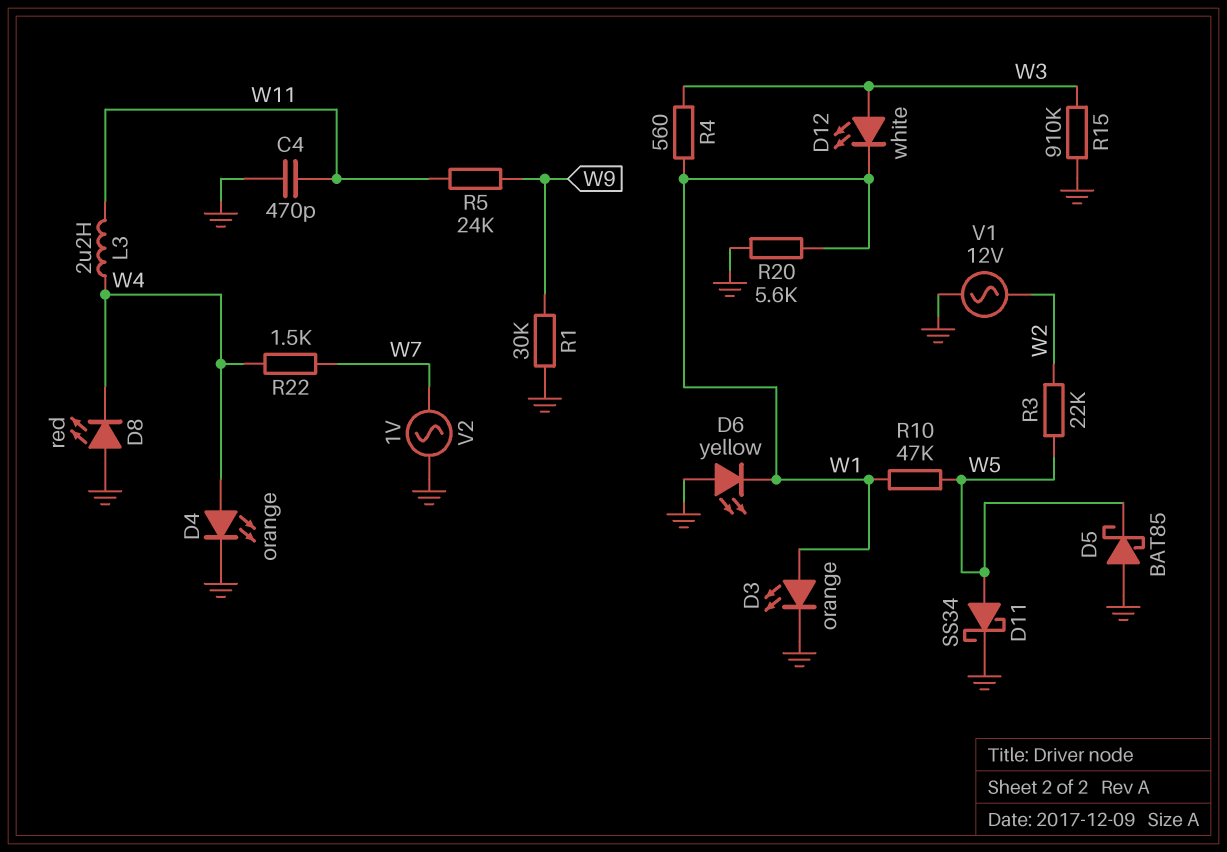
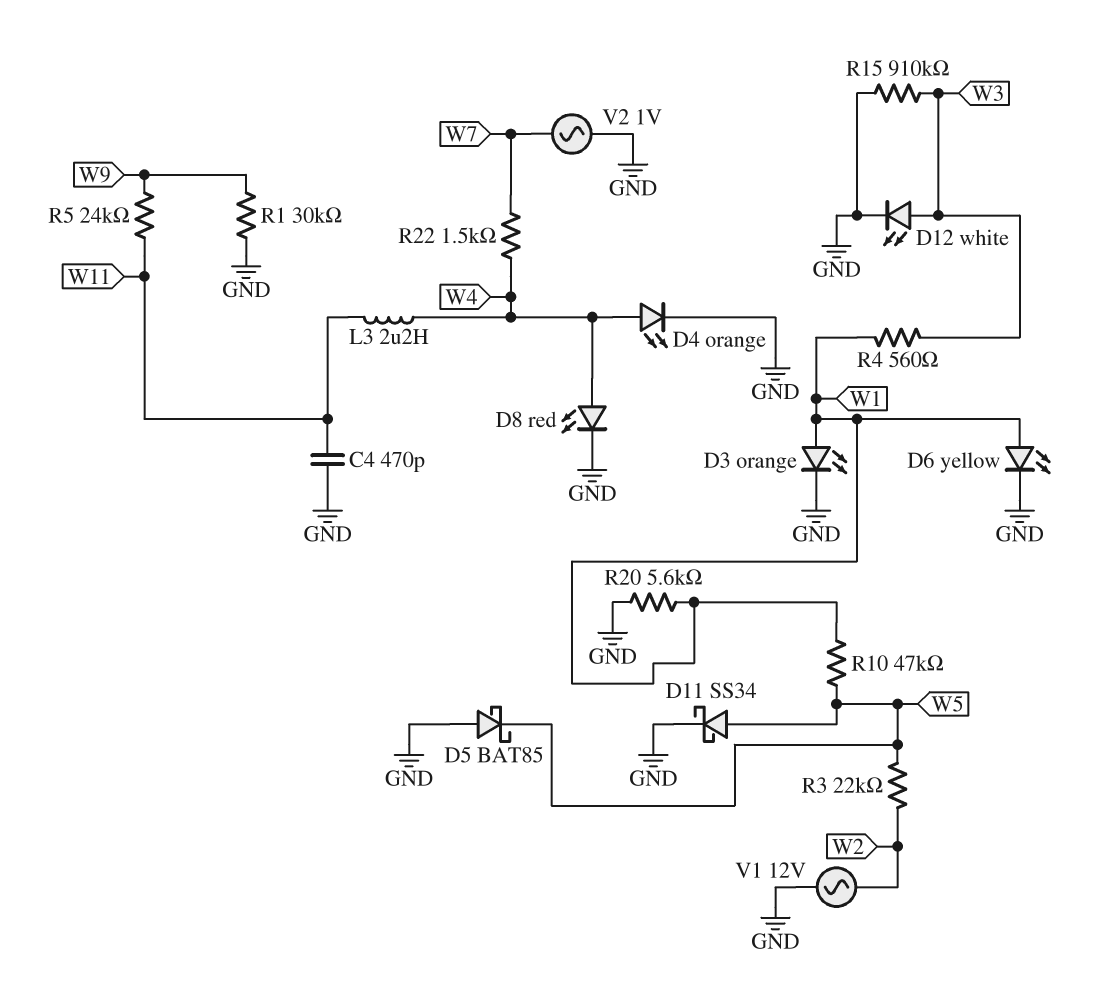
D6: LED yellow (A GND, K W1) -> LED yellow (A W1, K GND)
D8: LED red (A GND, K W4) -> LED red (A W4, K GND)
D12: LED white (A W3, K W1) -> LED white (A W3, K GND)

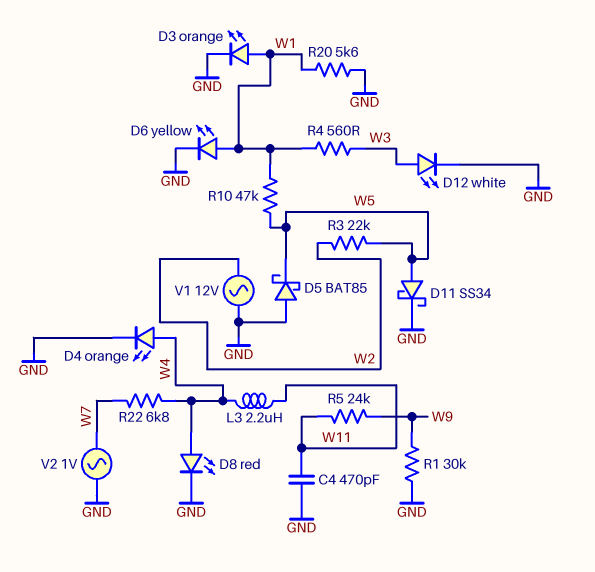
R15: 910k (GND, W3) -> none
R22: 1.5k (W4, W7) -> 6.8k (W4, W7)

